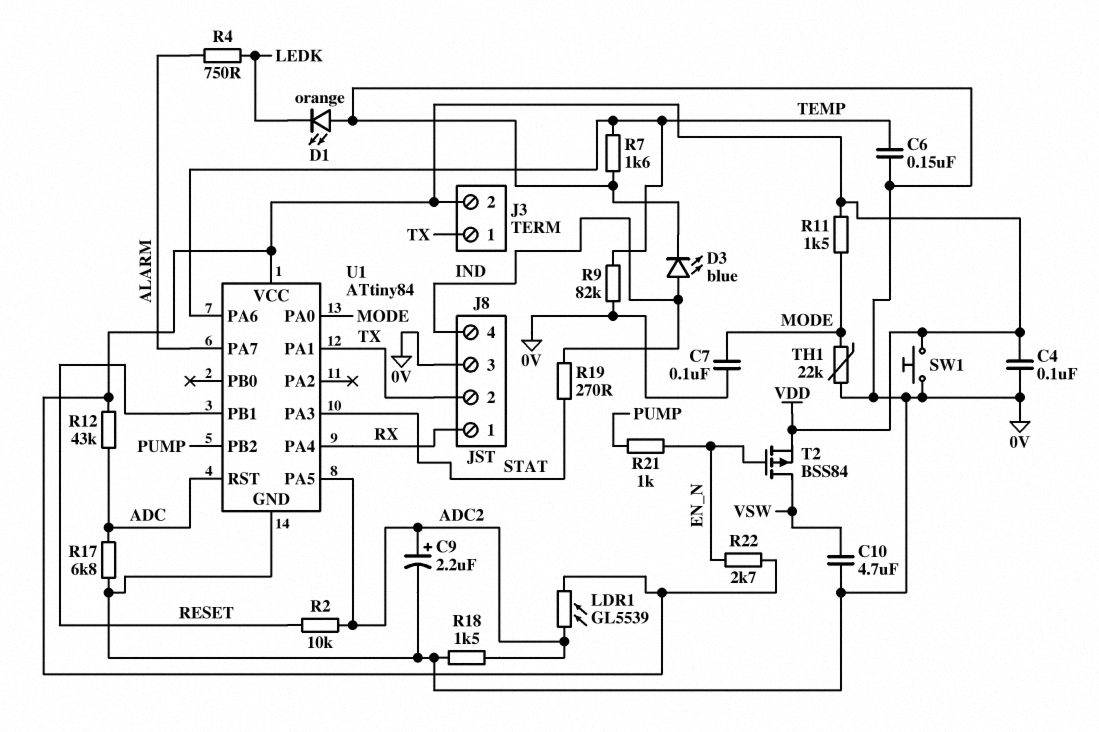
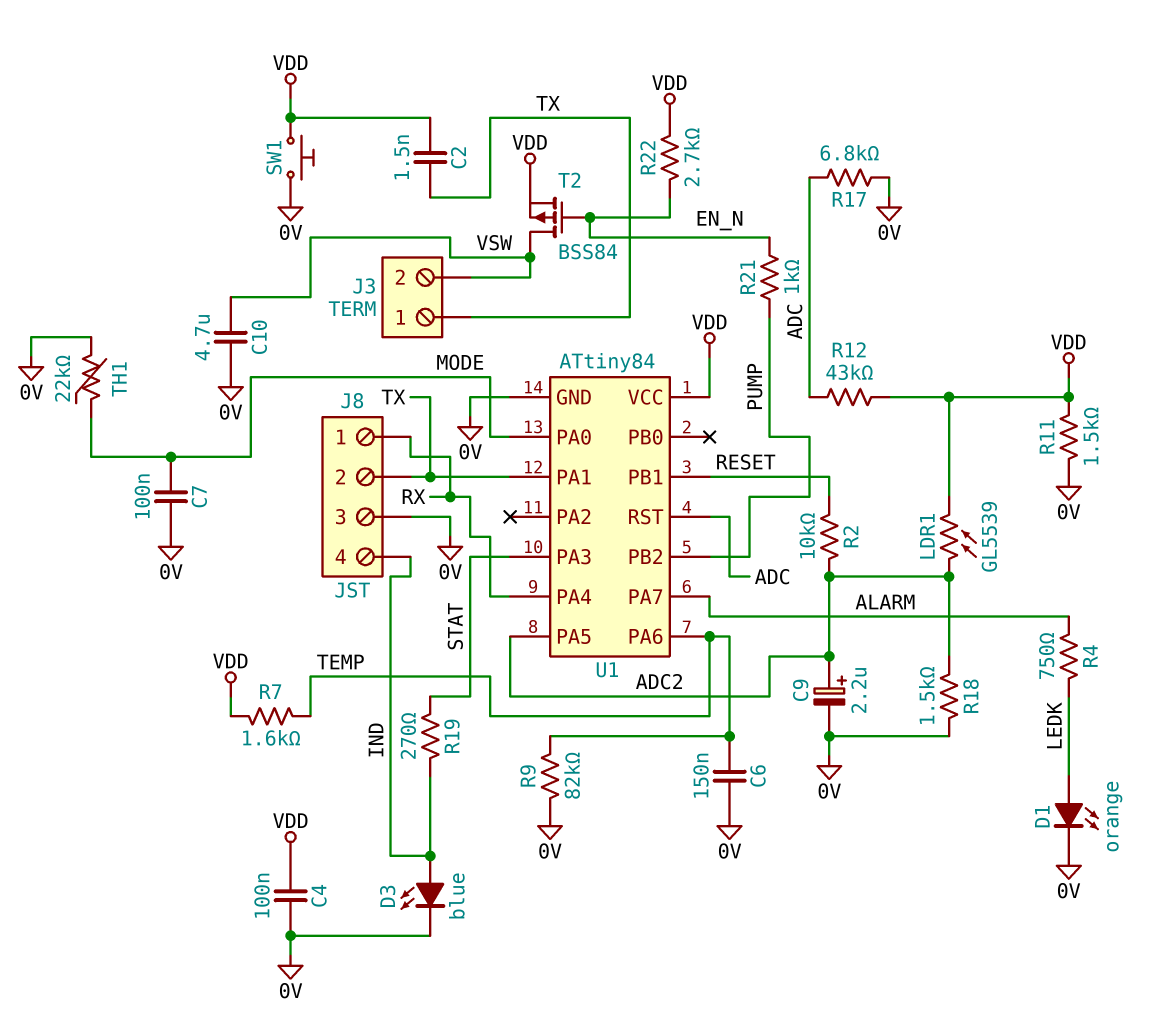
C2: none -> 1.5nF (TX, VDD)
D1: LED orange (A 0V, K LEDK) -> LED orange (A LEDK, K 0V)
J3 pin 2: VDD -> VSW
R7: 1.6k (0V, TEMP) -> 1.6k (TEMP, VDD)
R11: 1.5k (MODE, VDD) -> 1.5k (0V, VDD)

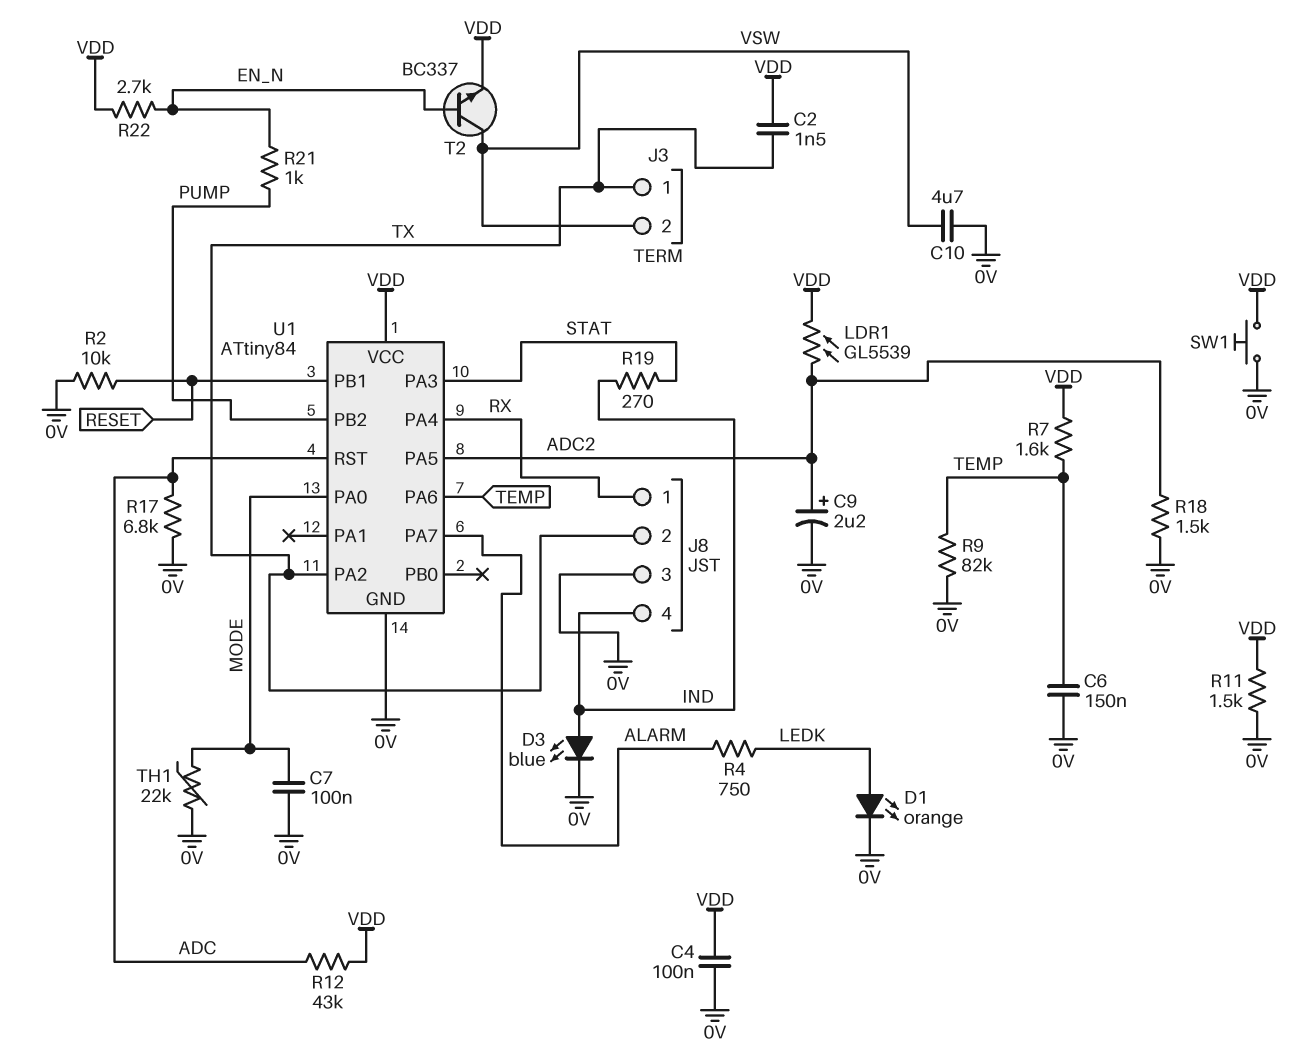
R2: 10k (ADC2, RESET) -> 10k (0V, RESET)
T2: PMOS BSS84 (G EN_N, D VSW, S VDD) -> NPN BC337 (B EN_N, C VSW, E VDD)
U1 pin PA1: TX -> none
U1 pin PA2: none -> TX

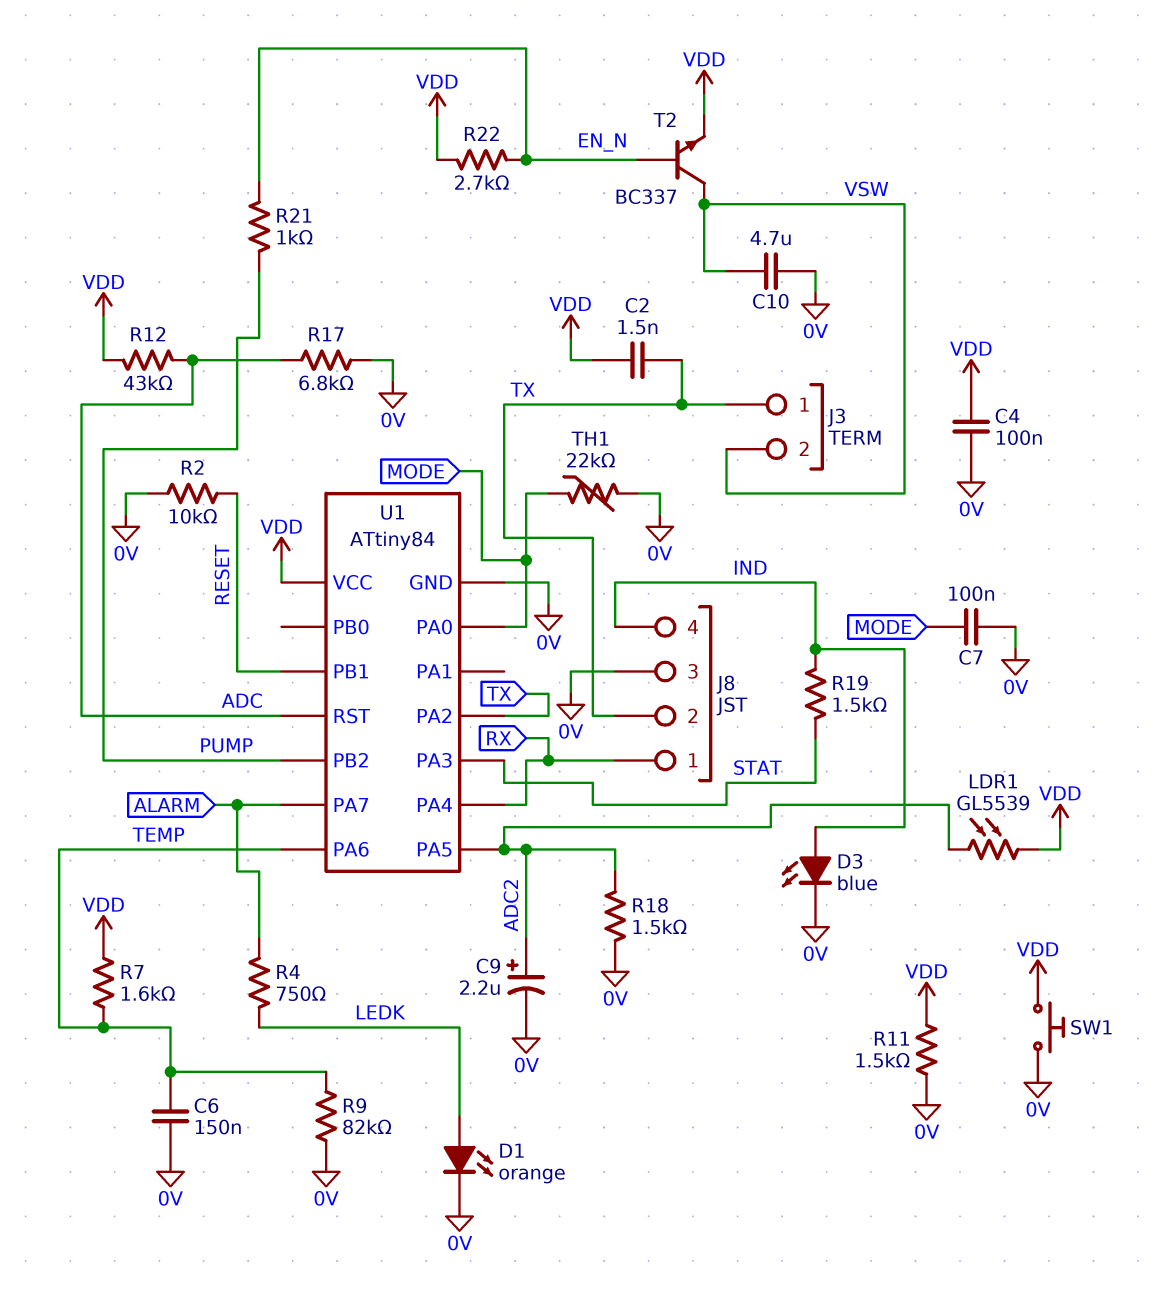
R19: 270 (IND, STAT) -> 1.5k (IND, STAT)

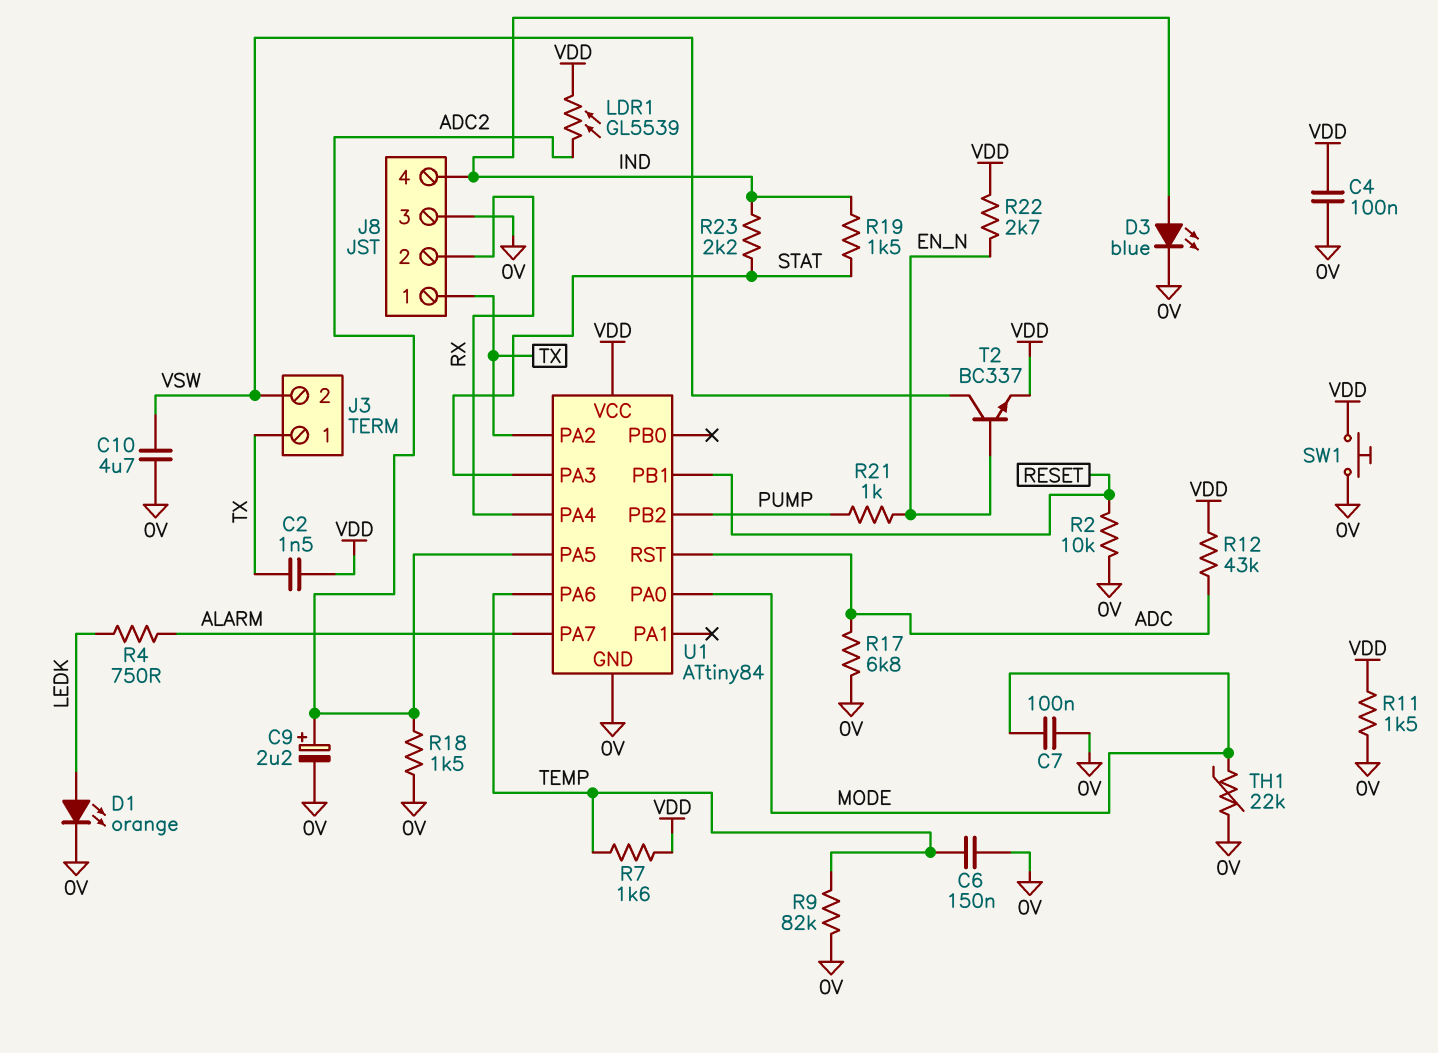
J8 pin 1: RX -> TX
J8 pin 2: TX -> RX
R23: none -> 2.2k (IND, STAT)

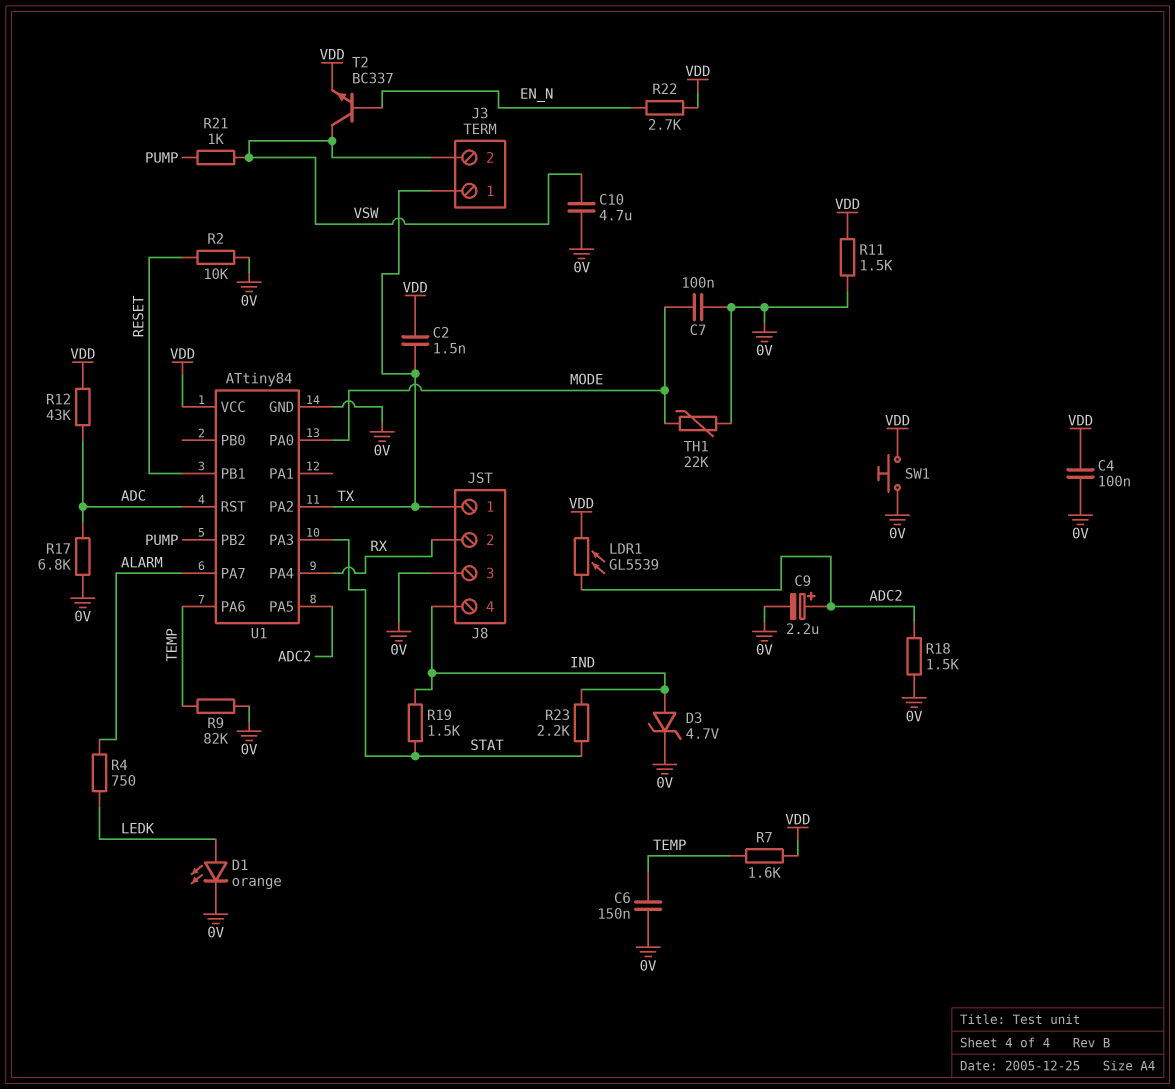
D3: LED blue (A IND, K 0V) -> zener 4.7V (A IND, K 0V)
R21: 1k (EN_N, PUMP) -> 1k (PUMP, VSW)

